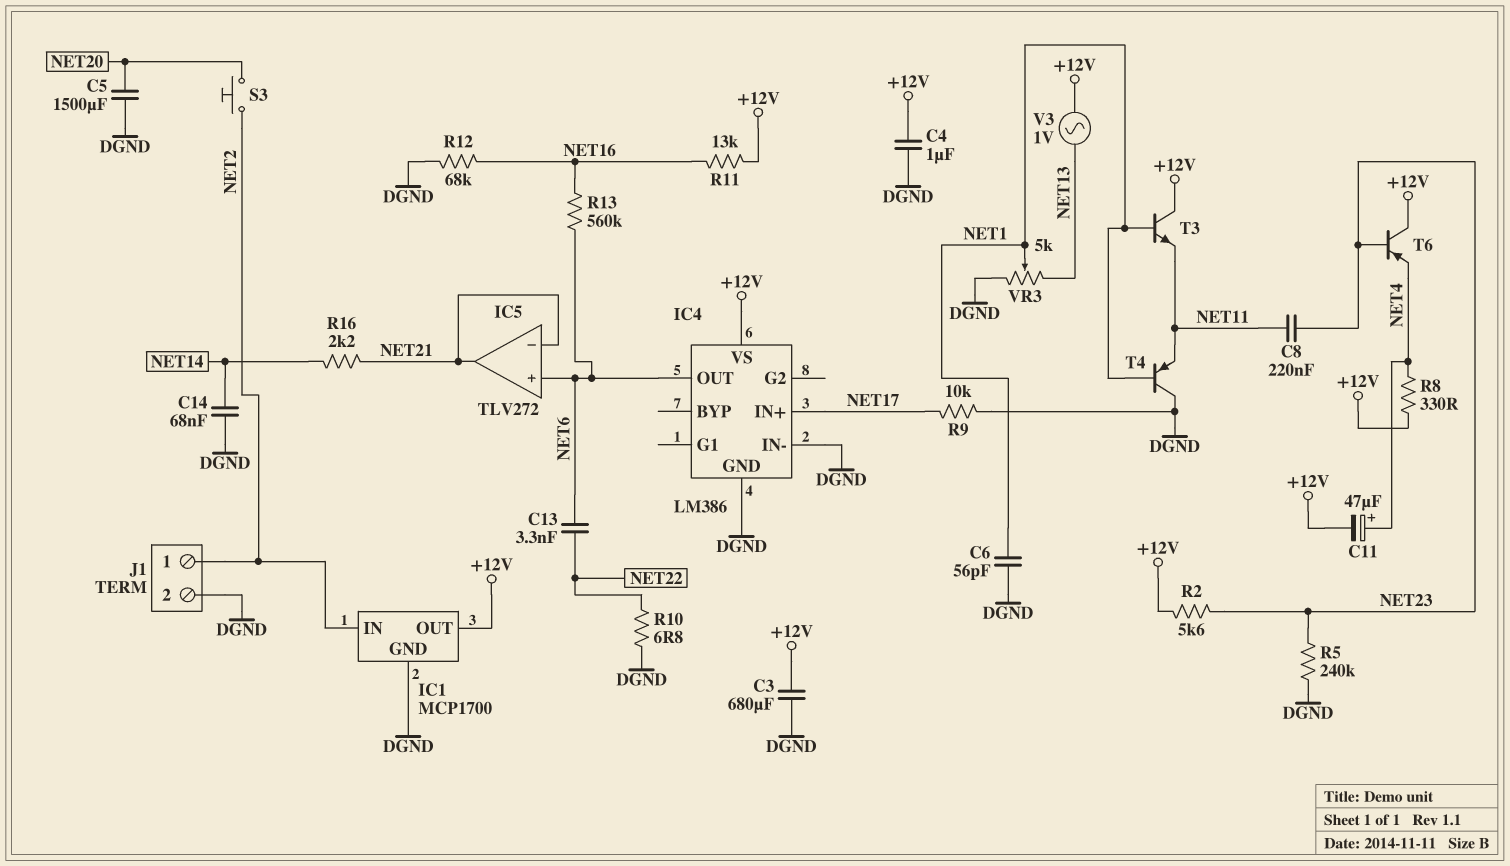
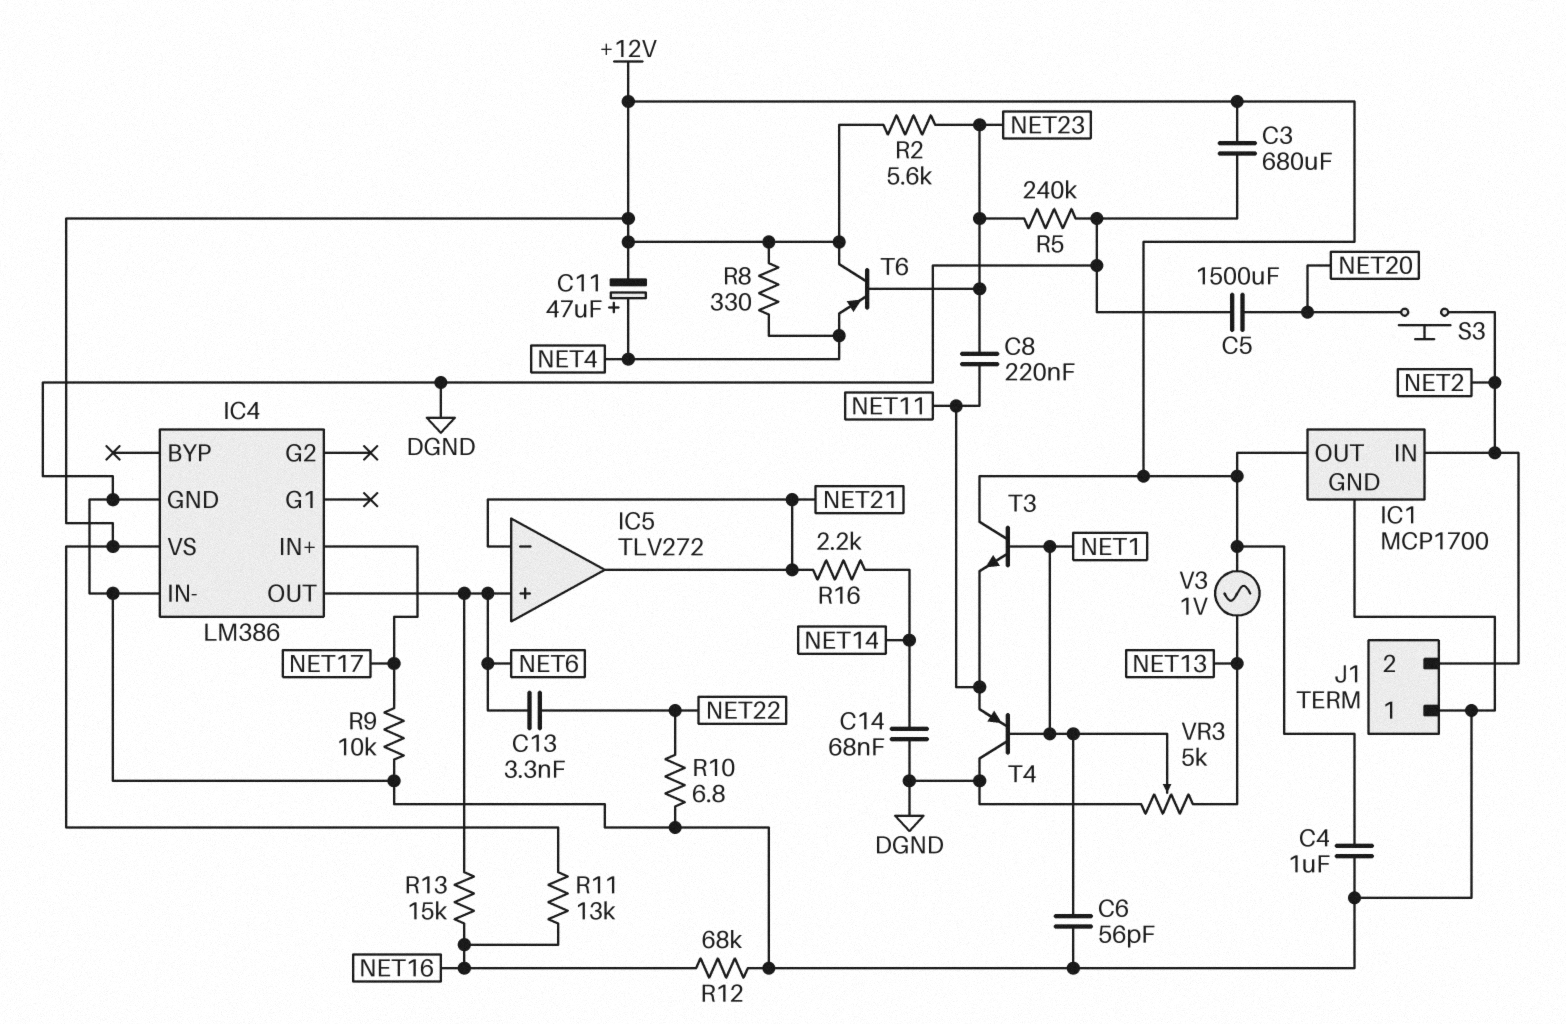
J1 pin 1: NET2 -> DGND
J1 pin 2: DGND -> NET2
R13: 560k (NET6, NET16) -> 15k (NET6, NET16)

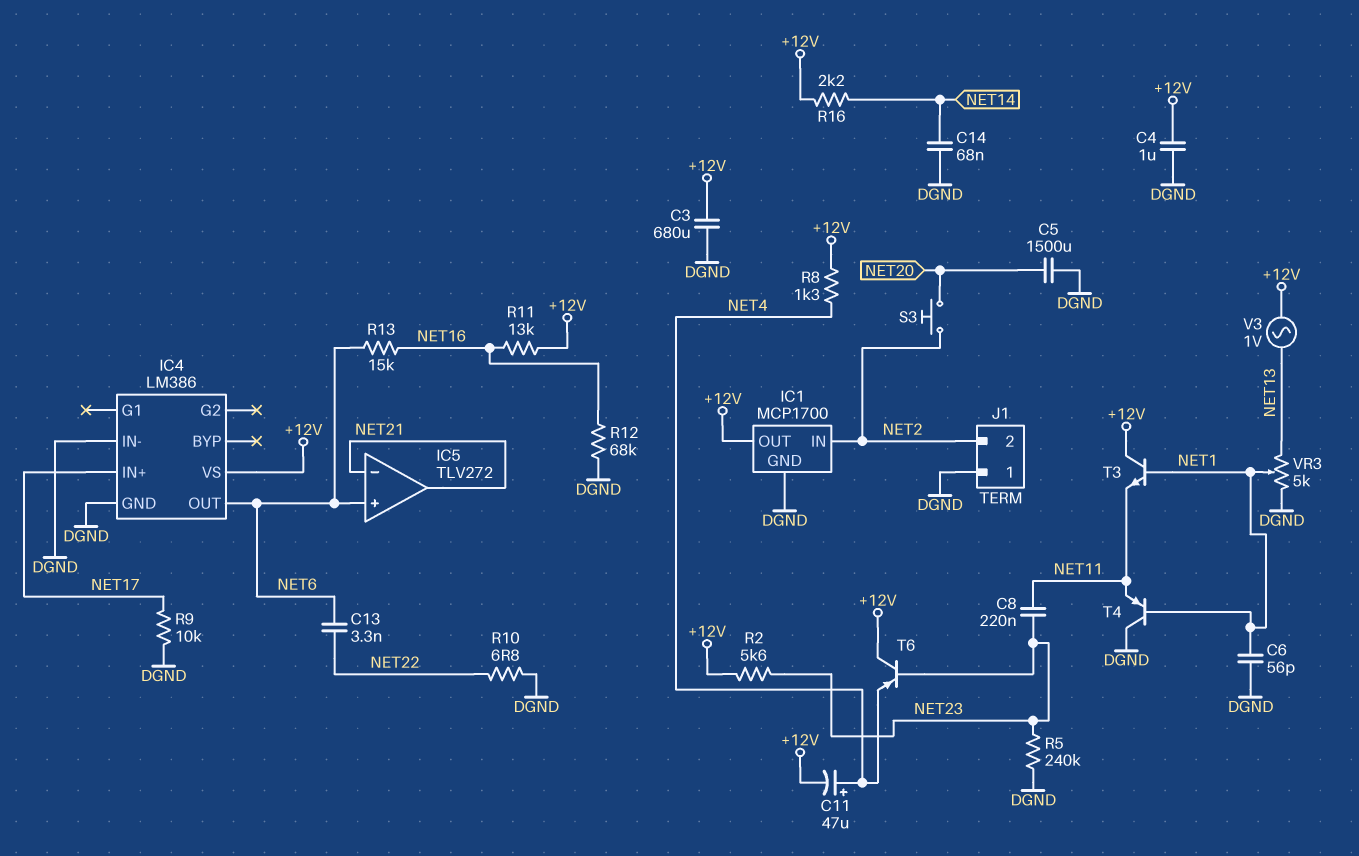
R8: 330 (+12V, NET4) -> 1.3k (+12V, NET4)
R16: 2.2k (NET14, NET21) -> 2.2k (+12V, NET14)

